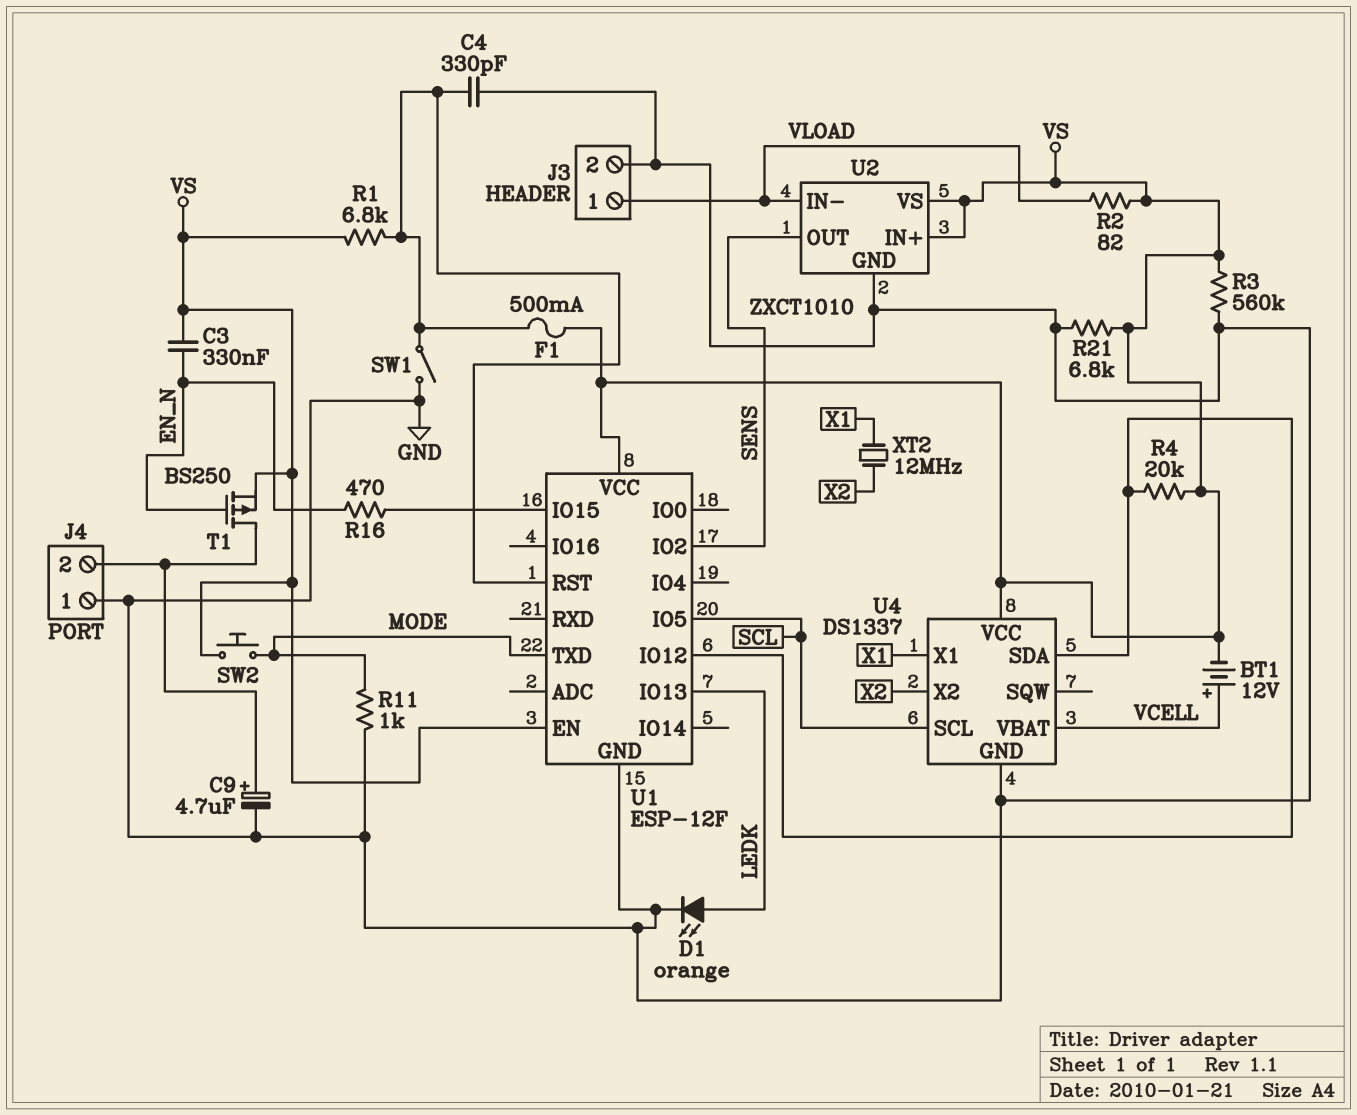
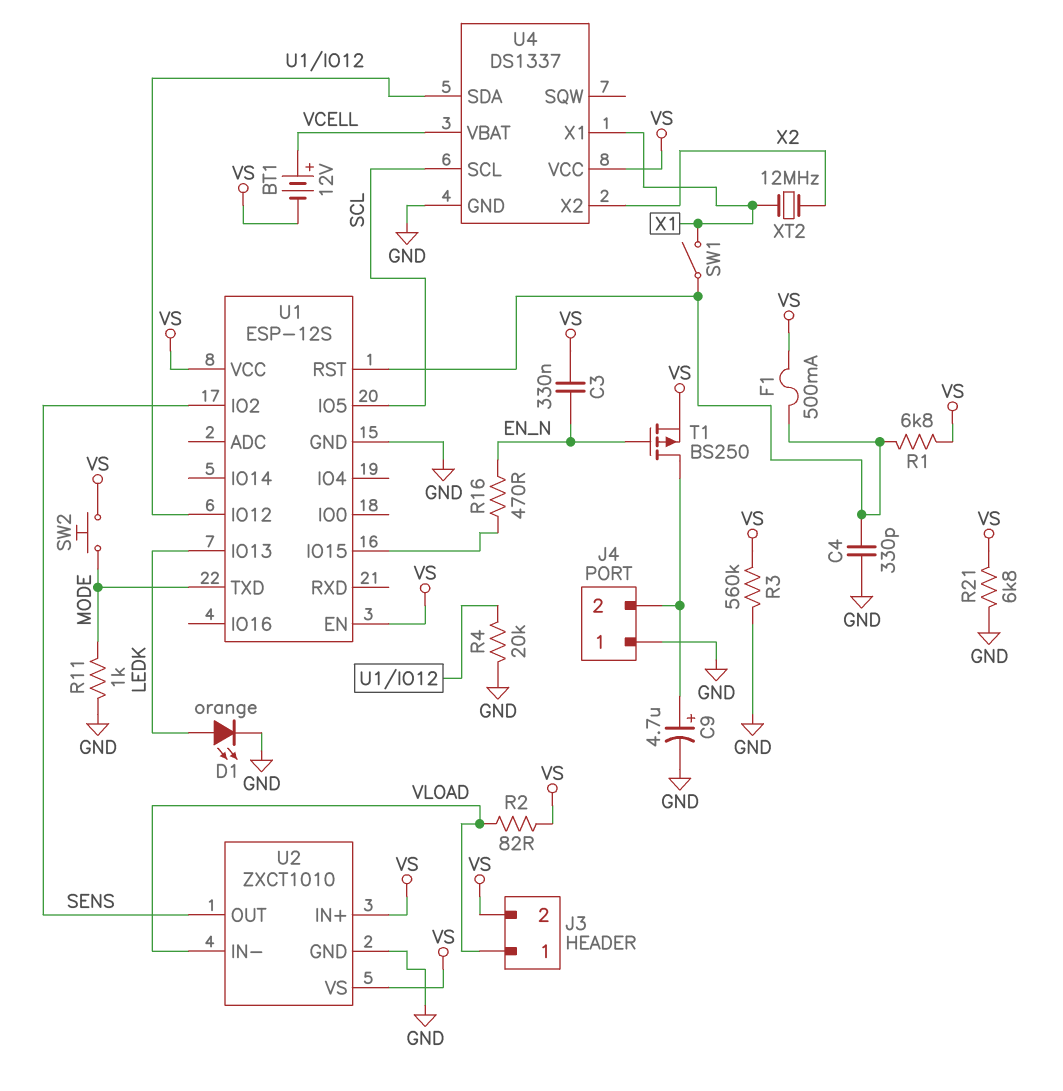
J3 pin 2: GND -> VS
R4: 20k (U1/IO12, VS) -> 20k (GND, U1/IO12)
SW1: switch (GND, U1/RST) -> switch (U1/RST, X1)
U1: ESP-12F -> ESP-12S

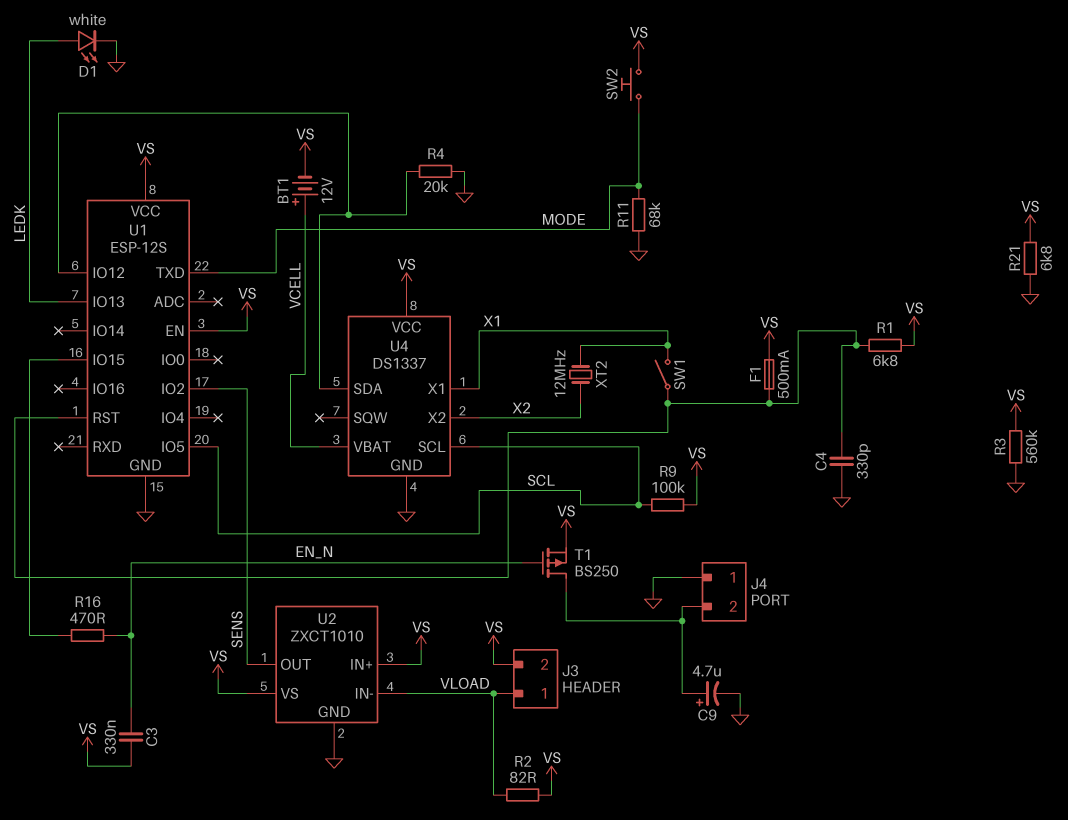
D1: LED orange (A LEDK, K GND) -> LED white (A LEDK, K GND)
R9: none -> 100k (SCL, VS)
R11: 1k (GND, MODE) -> 68k (GND, MODE)

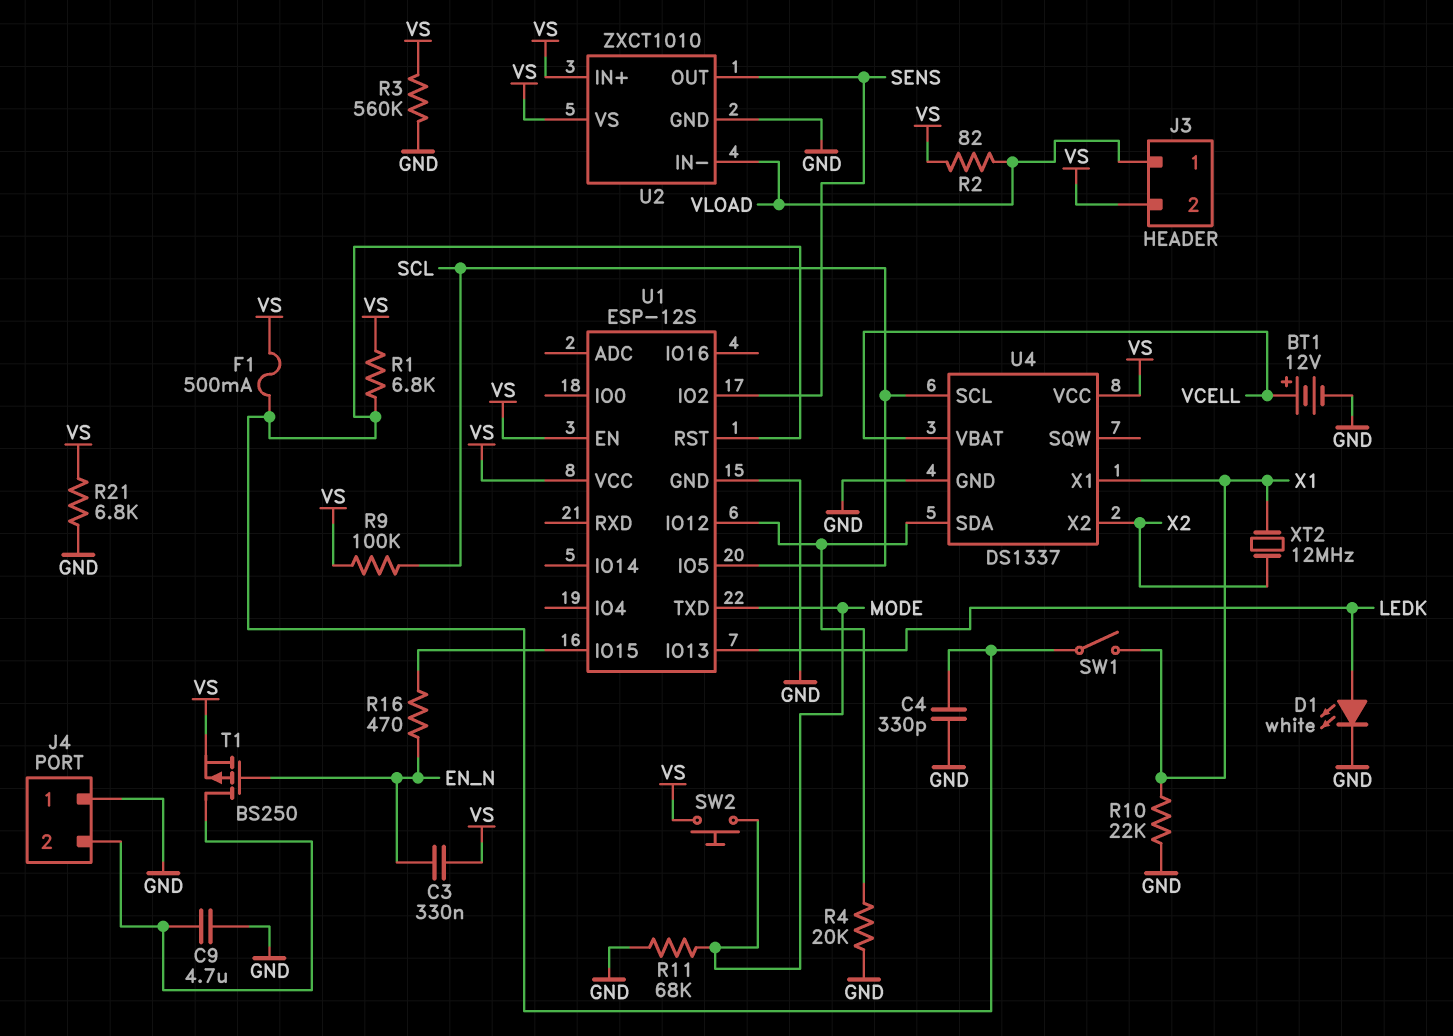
BT1: 12V (plus VCELL, minus VS) -> 12V (plus VCELL, minus GND)
C9: 4.7uF (plus J4/2, minus GND) -> 4.7uF (GND, J4/2)
R10: none -> 22k (GND, X1)

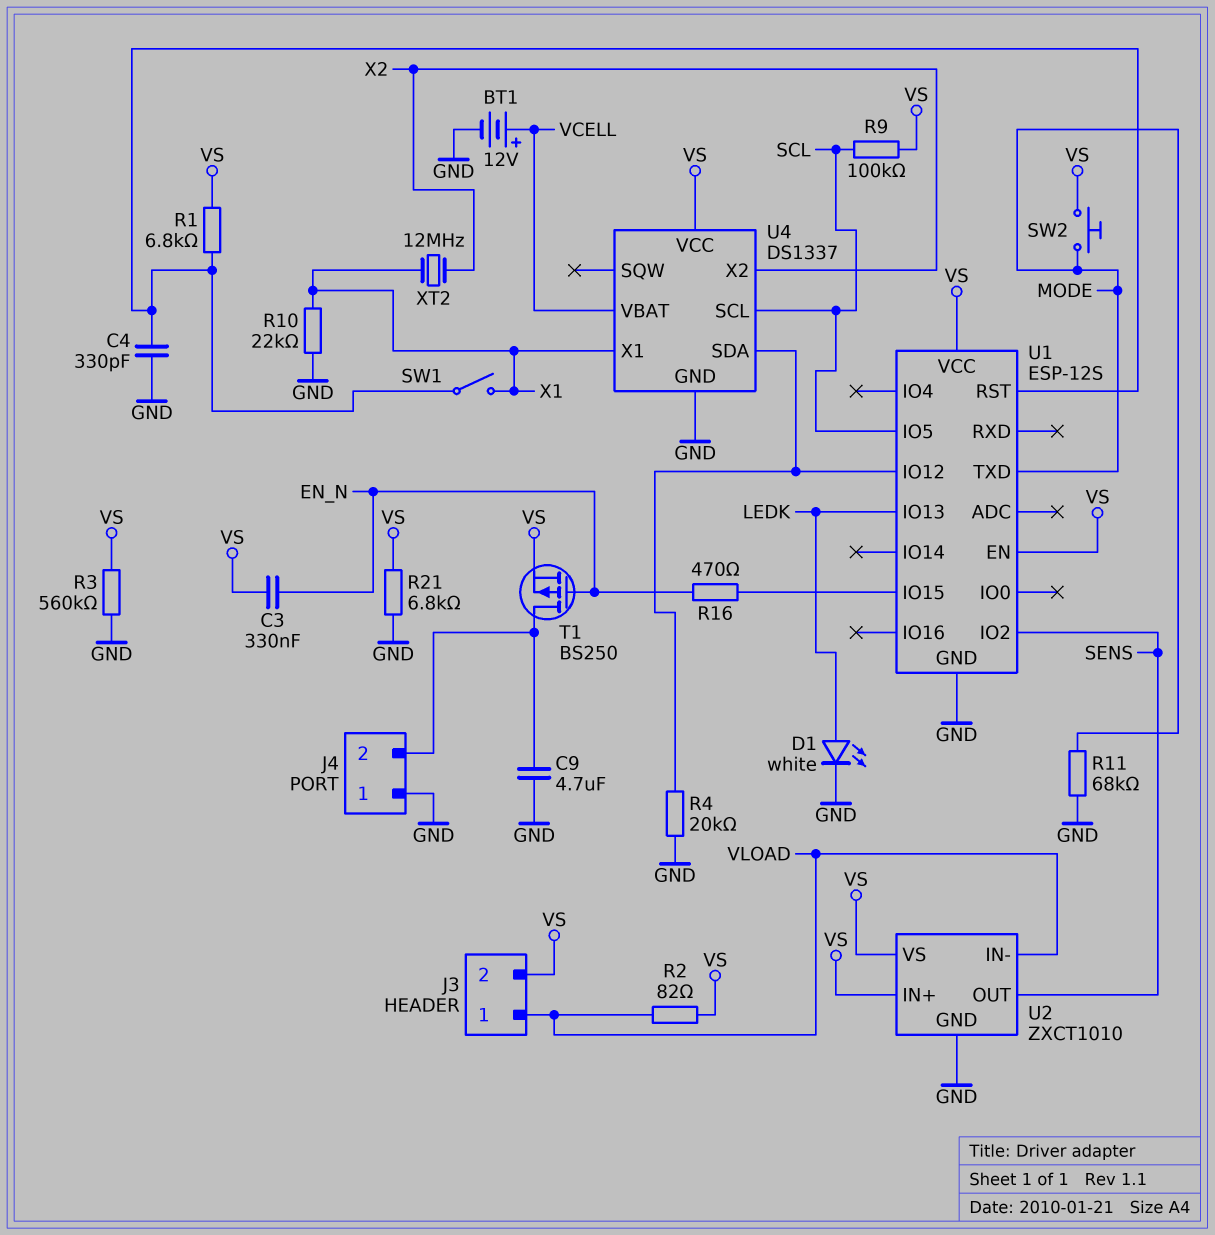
F1: 500mA (U1/RST, VS) -> none

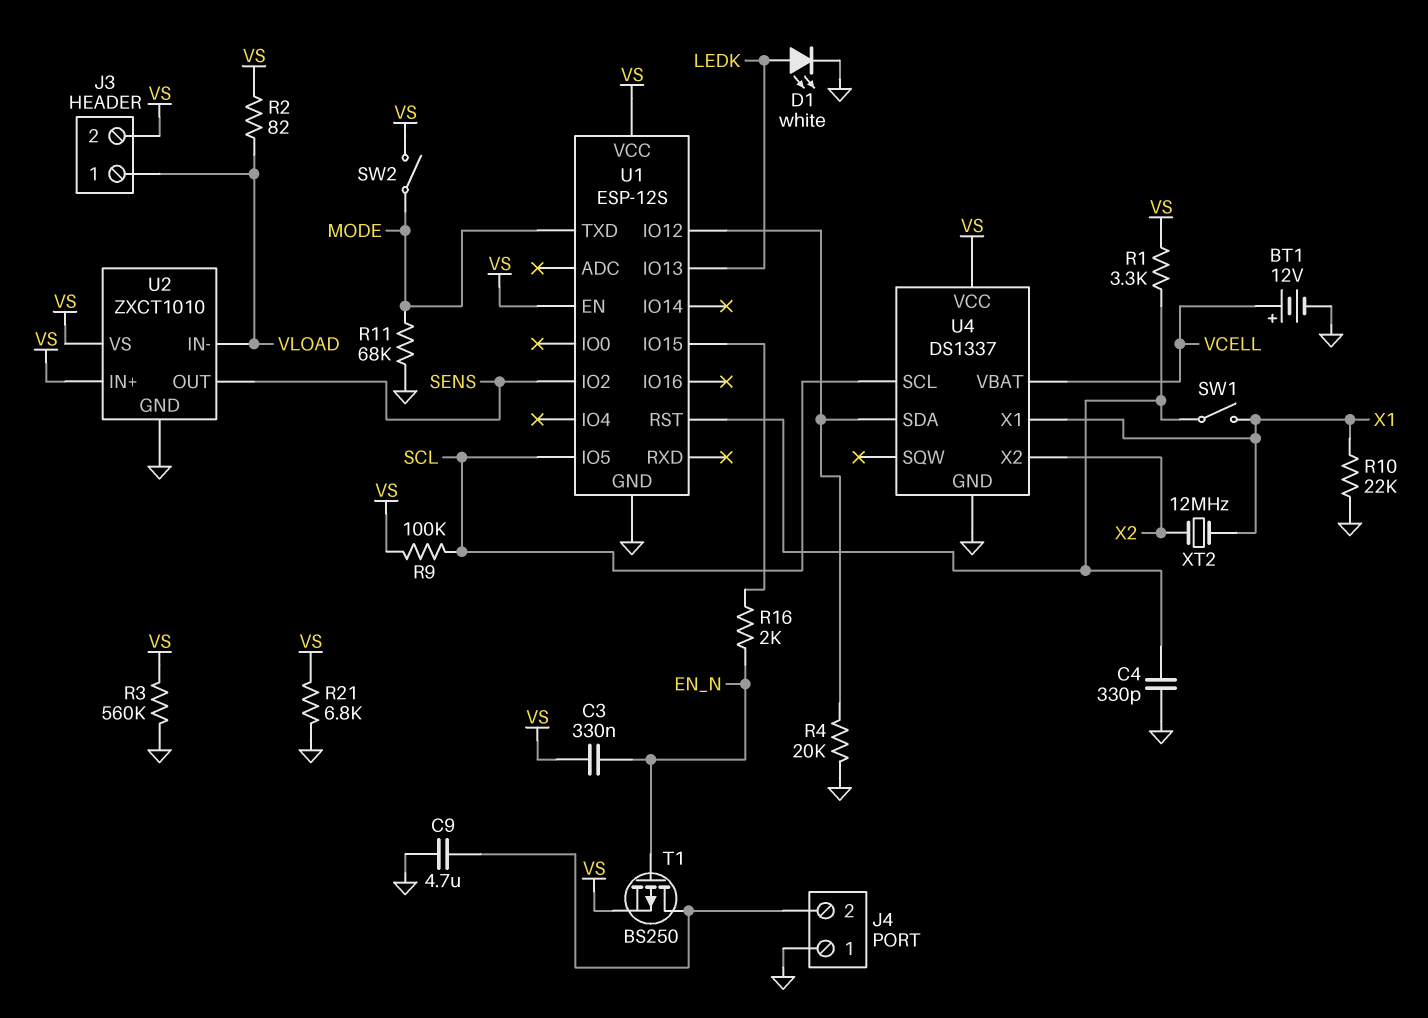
R1: 6.8k (U1/RST, VS) -> 3.3k (U1/RST, VS)
R16: 470 (EN_N, U1/IO15) -> 2k (EN_N, U1/IO15)
SW2: button (MODE, VS) -> switch (MODE, VS)

